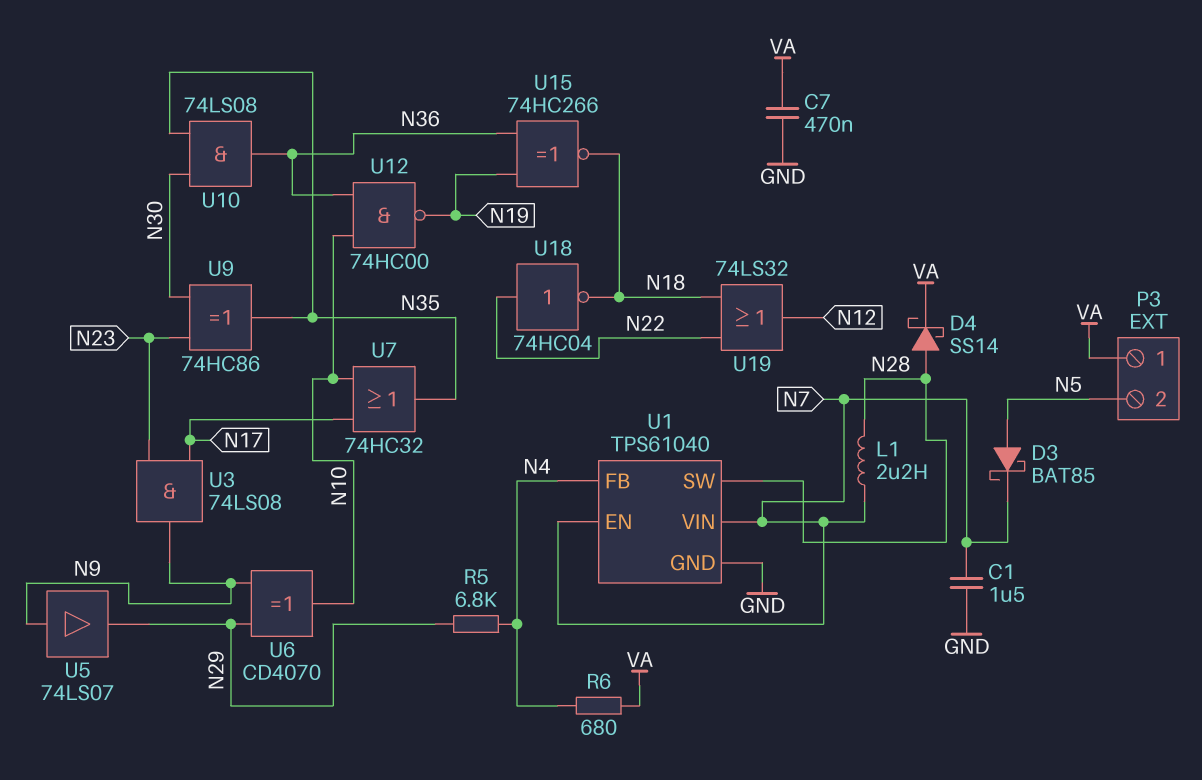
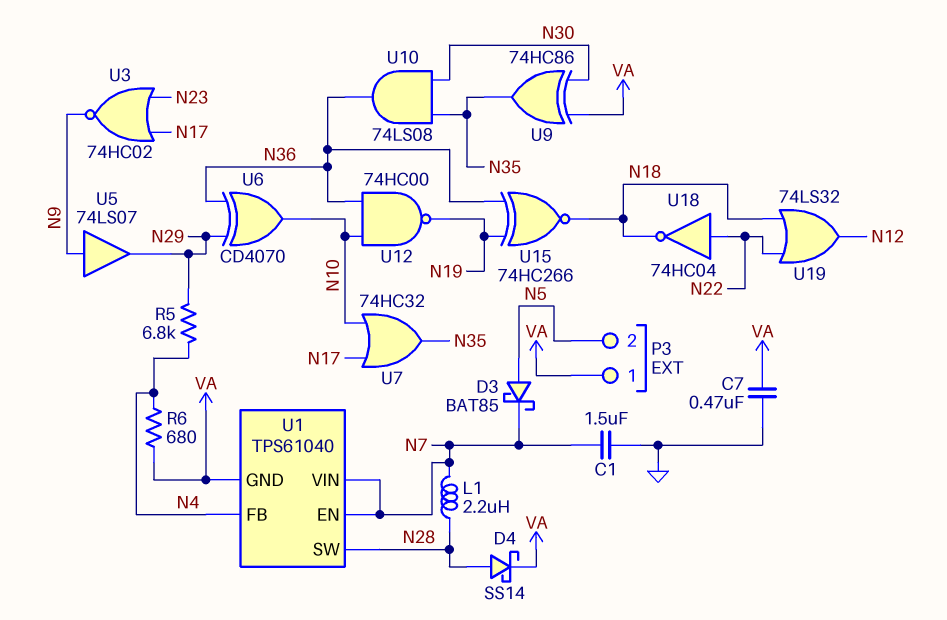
U1 pin GND: GND -> VA
U3: AND 74LS08 (in N17, in N23, out N9) -> NOR 74HC02 (in N17, in N23, out N9)
U6: XOR CD4070 (in N9, in N29, out N10) -> XOR CD4070 (in N29, in N36, out N10)
U9: XOR 74HC86 (in N23, in N30, out N35) -> XOR 74HC86 (in N30, in VA, out N35)

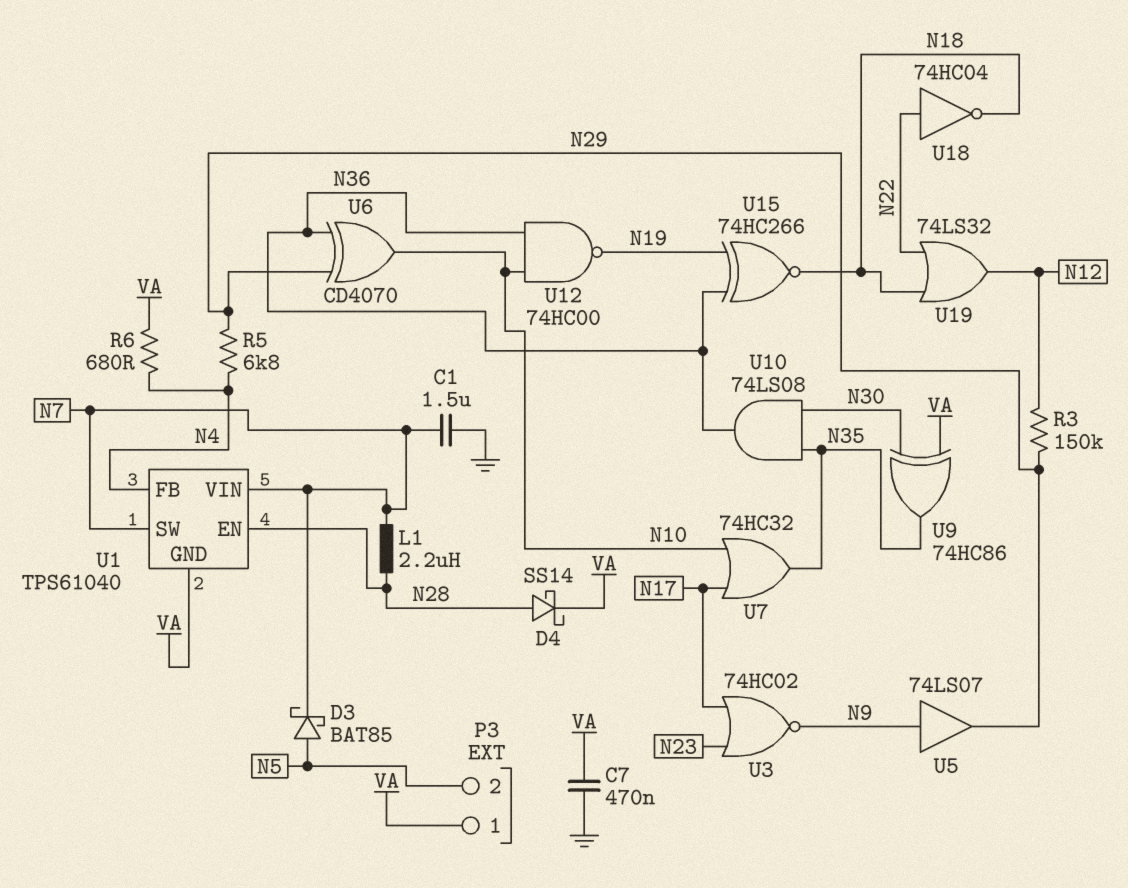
R3: none -> 150k (N12, N29)
U1 pin EN: N7 -> N28
U1 pin SW: N28 -> N7

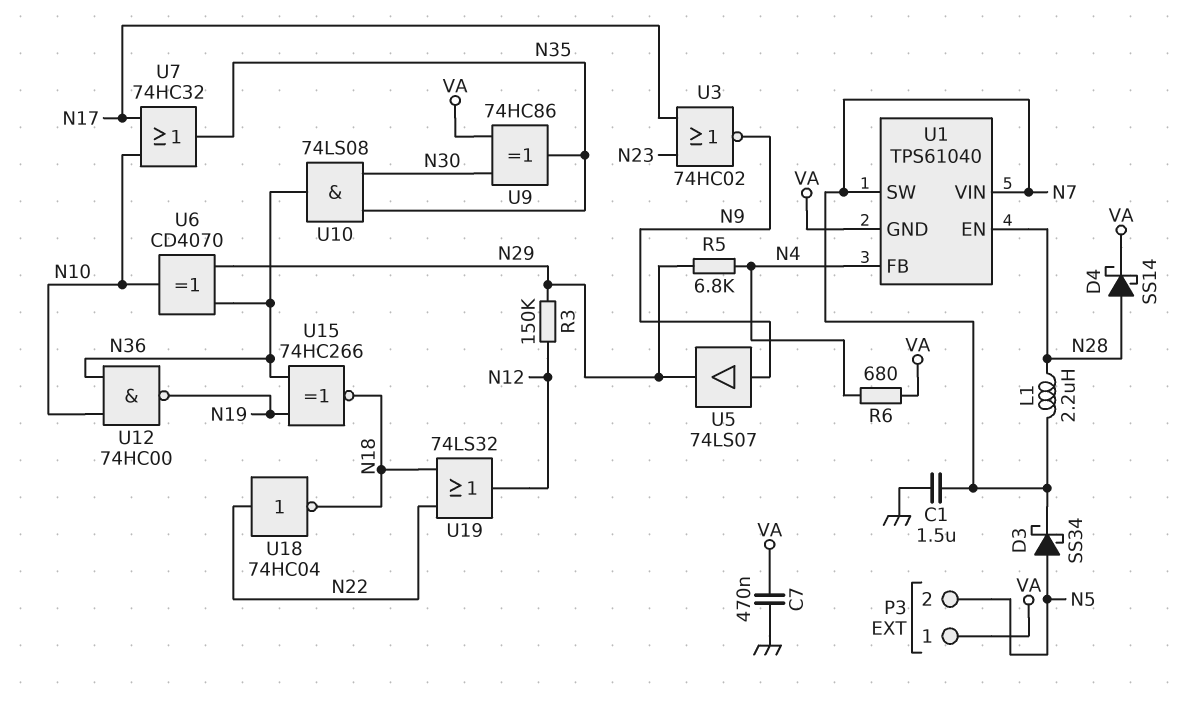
D3: schottky BAT85 (A N5, K N7) -> schottky SS34 (A N5, K N7)

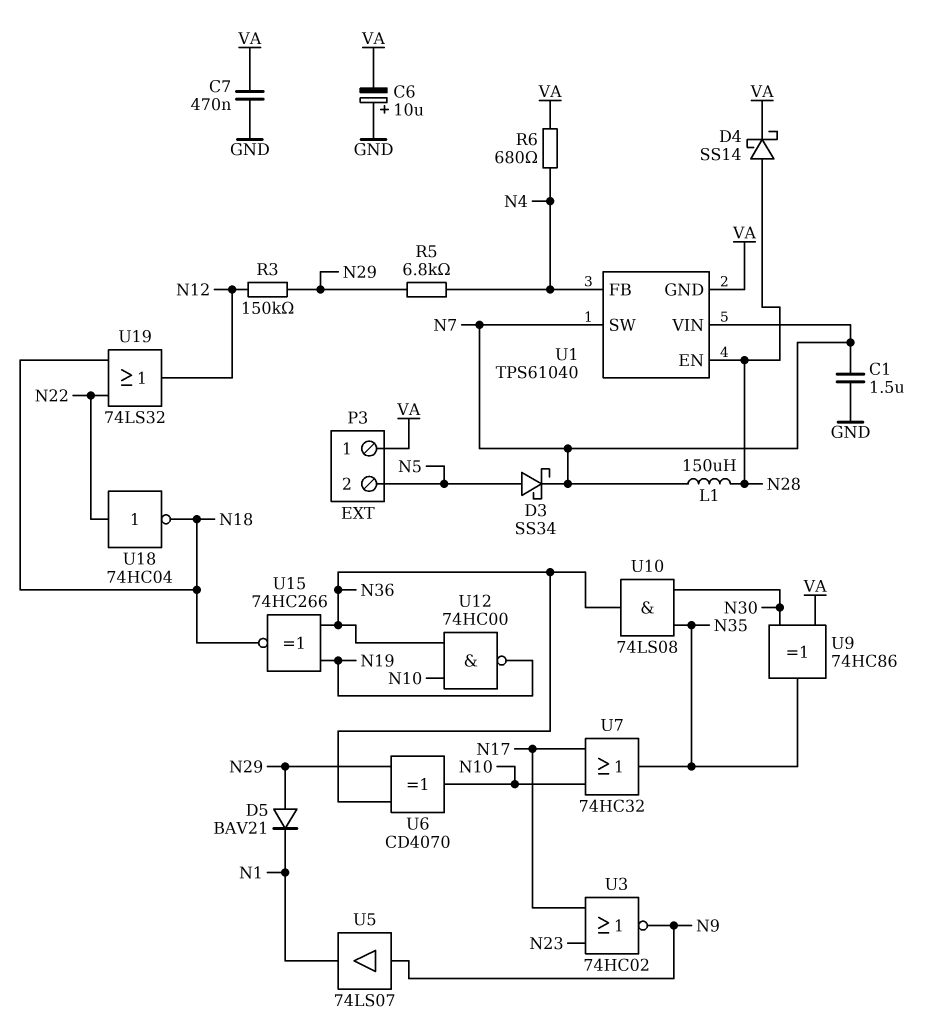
C6: none -> 10uF (plus GND, minus VA)
D5: none -> diode BAV21 (A N29, K N1)
L1: 2.2uH (N7, N28) -> 150uH (N7, N28)
U5: buffer 74LS07 (in N9, out N29) -> buffer 74LS07 (in N9, out N1)

